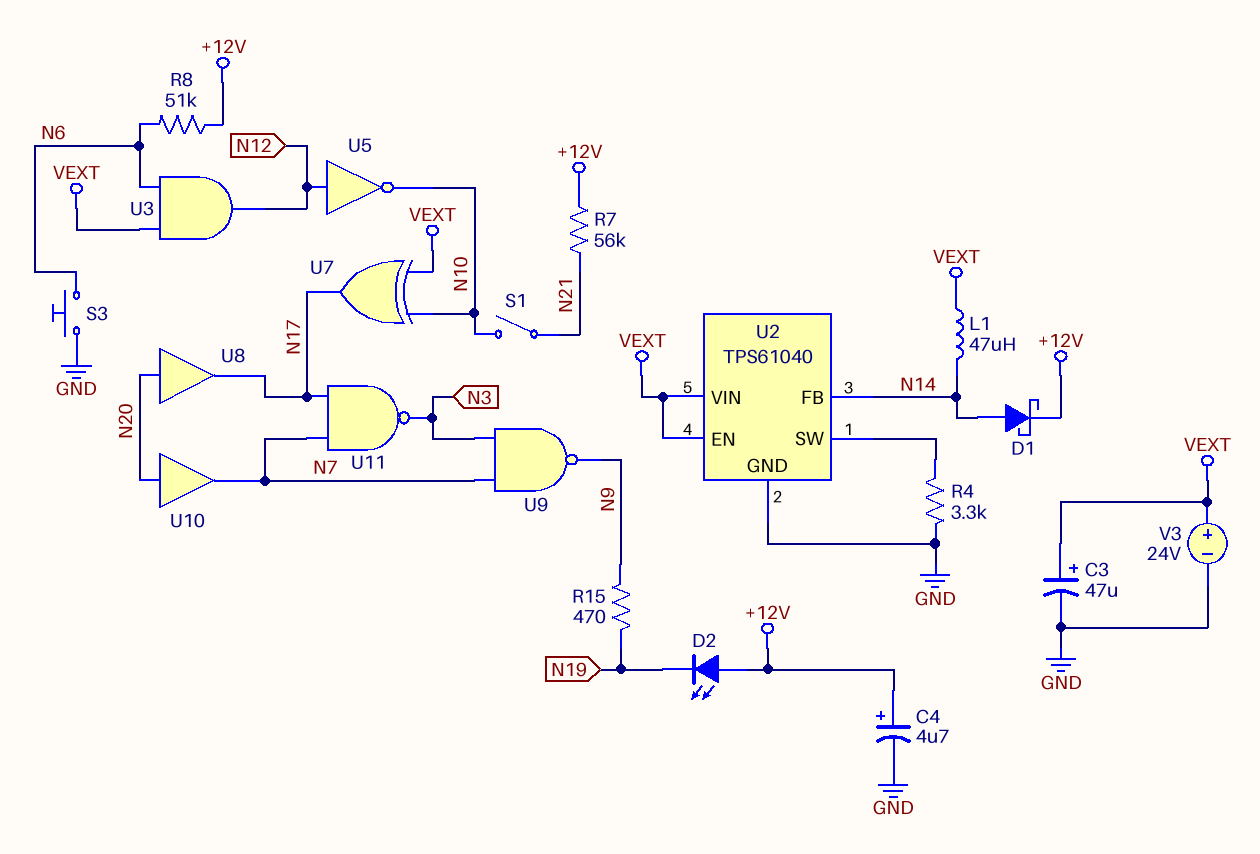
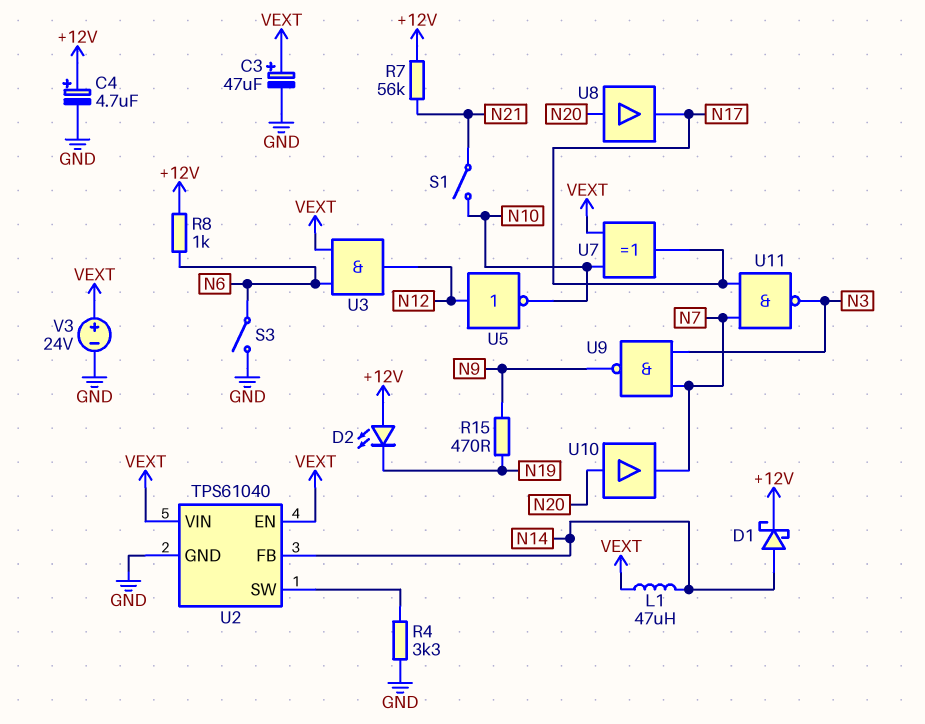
R8: 51k (+12V, N6) -> 1k (+12V, N6)
S3: button (GND, N6) -> switch (GND, N6)

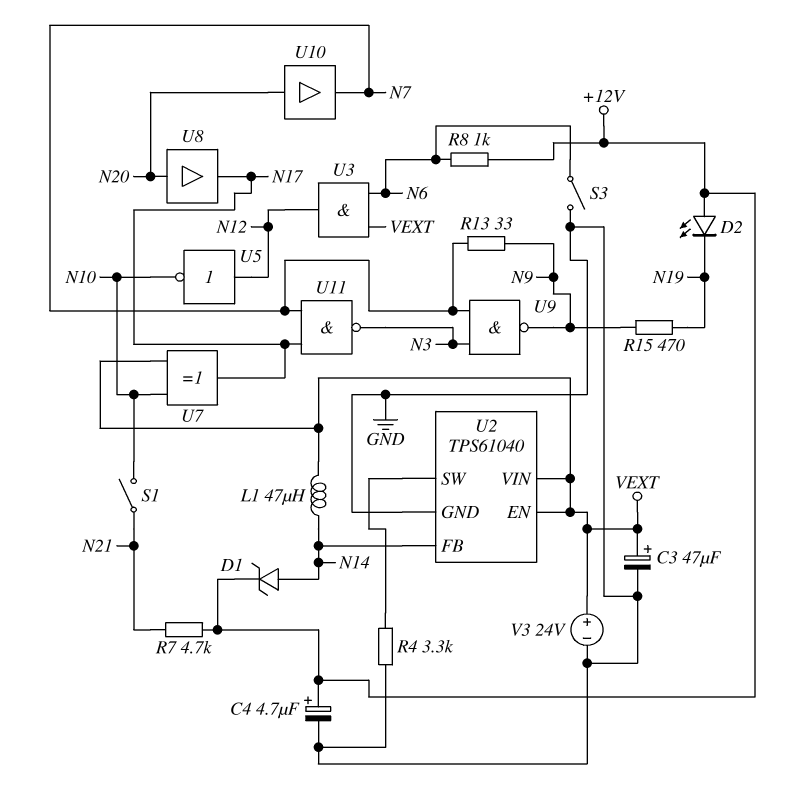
D1: schottky (A N14, K +12V) -> zener (A N14, K +12V)
R7: 56k (+12V, N21) -> 4.7k (+12V, N21)
R13: none -> 33 (N7, N9)

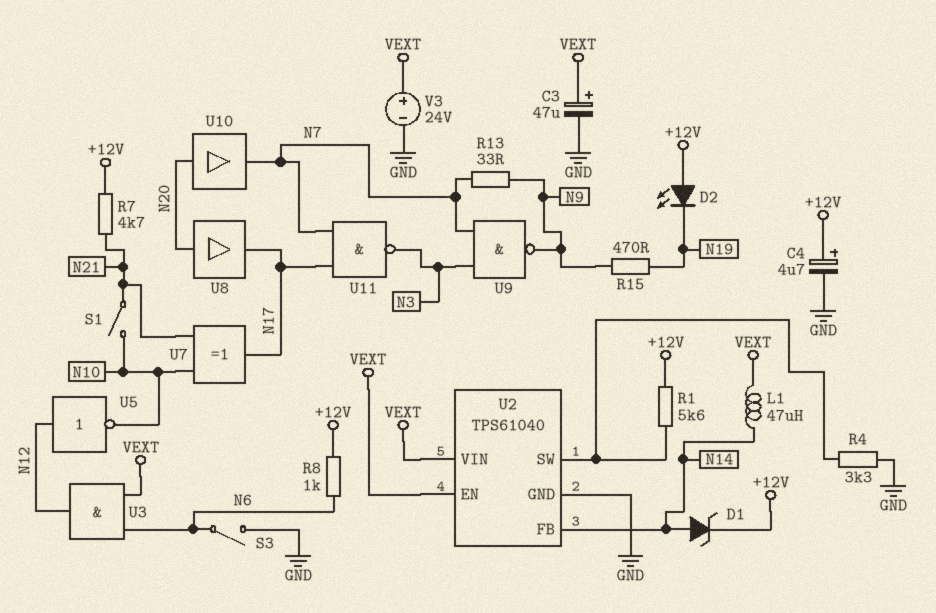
R1: none -> 5.6k (+12V, U2/SW)
U7: XOR (in N10, in VEXT, out N17) -> XOR (in N10, in N21, out N17)

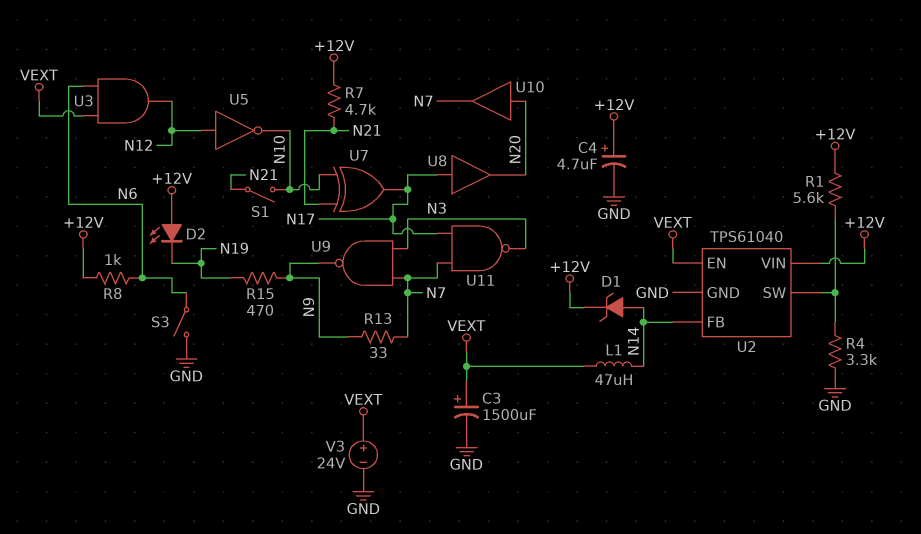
C3: 47uF (plus VEXT, minus GND) -> 1500uF (plus VEXT, minus GND)
U2 pin VIN: VEXT -> +12V
U8: buffer (in N20, out N17) -> buffer (in N17, out N20)

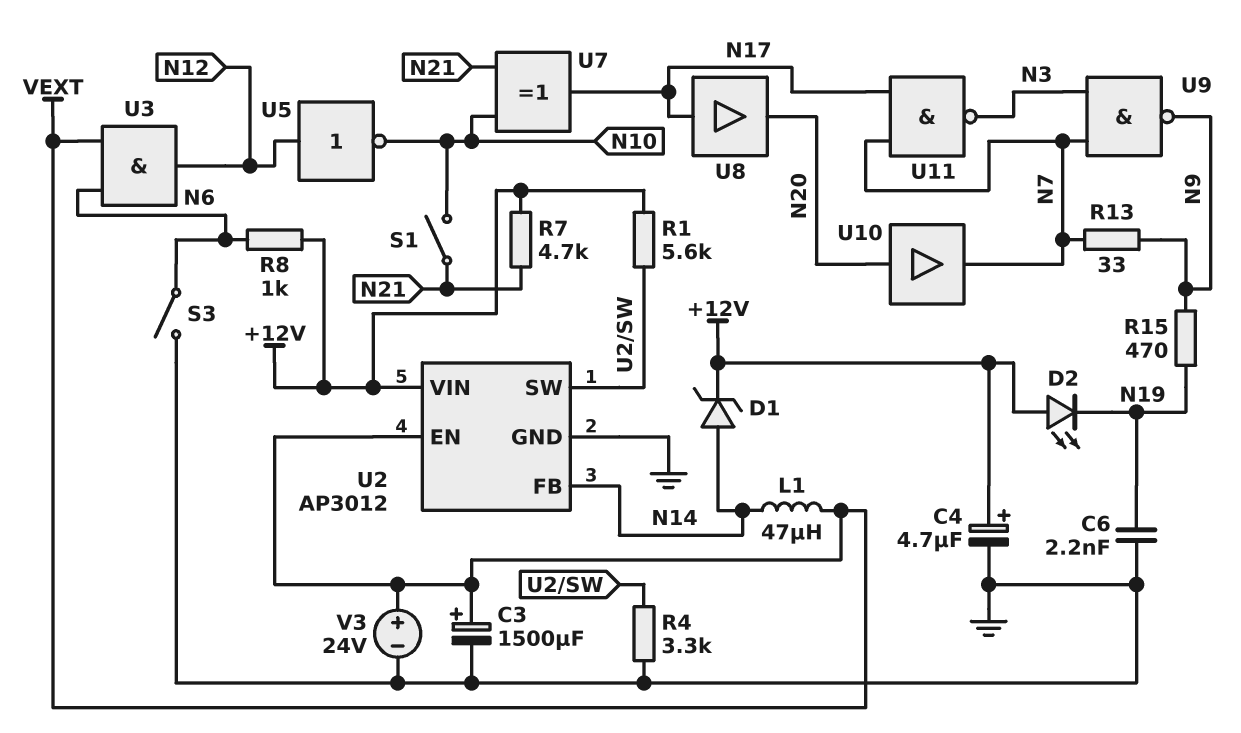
C6: none -> 2.2nF (GND, N19)
U2: TPS61040 -> AP3012

